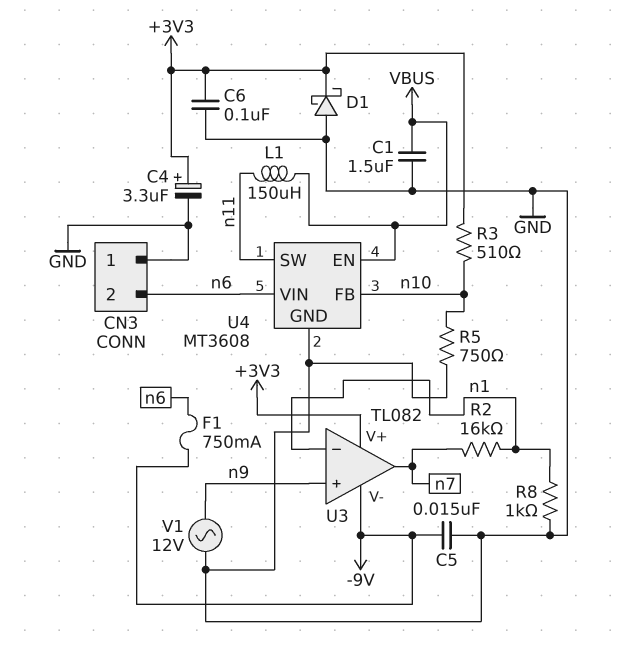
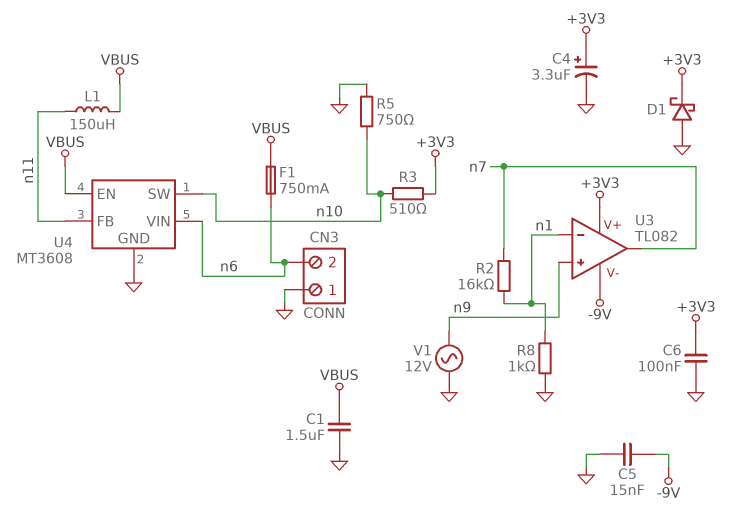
F1: 750mA (-9V, n6) -> 750mA (VBUS, n6)
U4 pin FB: n10 -> n11
U4 pin SW: n11 -> n10

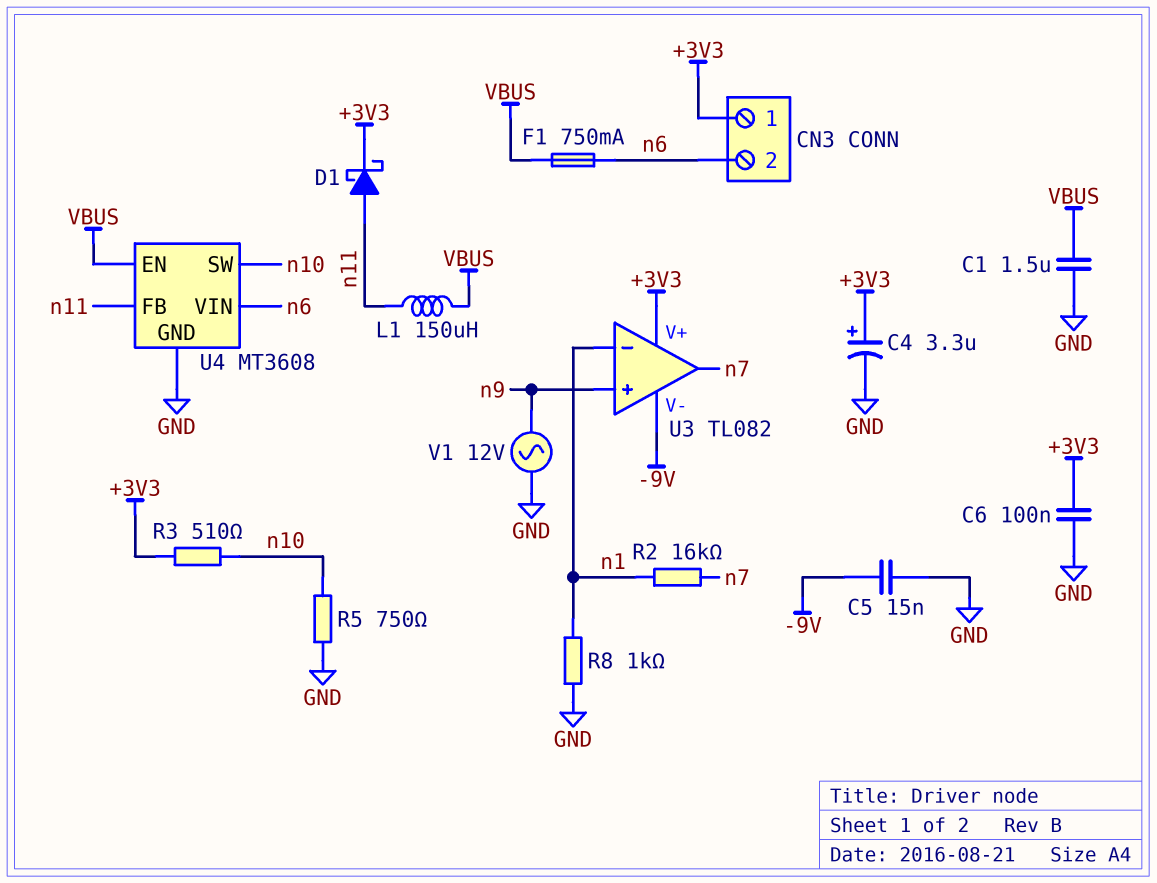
CN3 pin 1: GND -> +3V3
D1: schottky (A GND, K +3V3) -> schottky (A n11, K +3V3)

